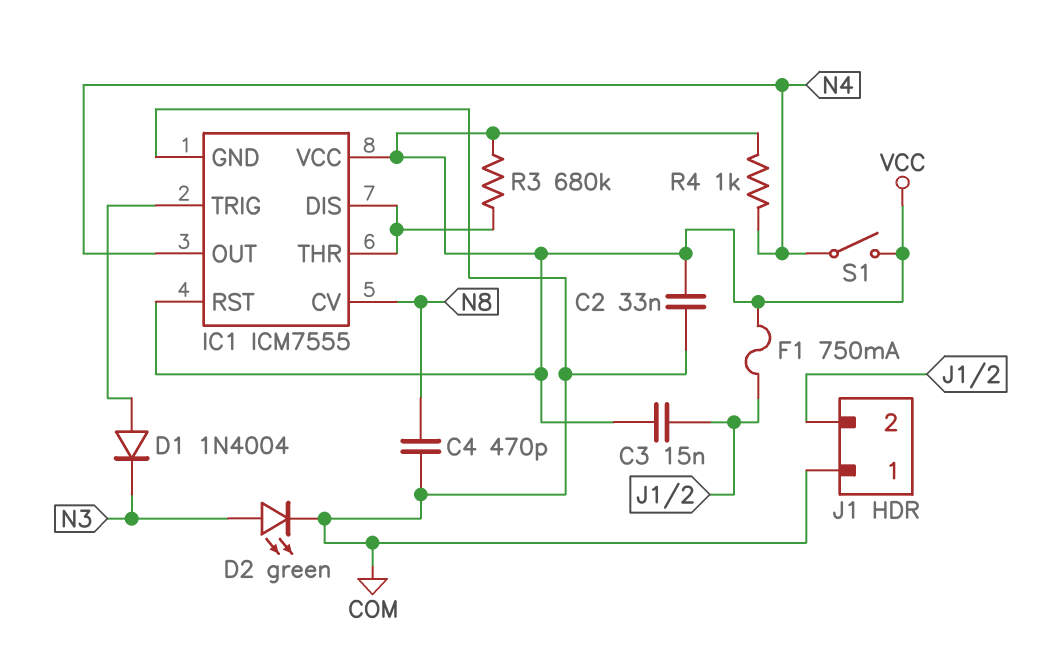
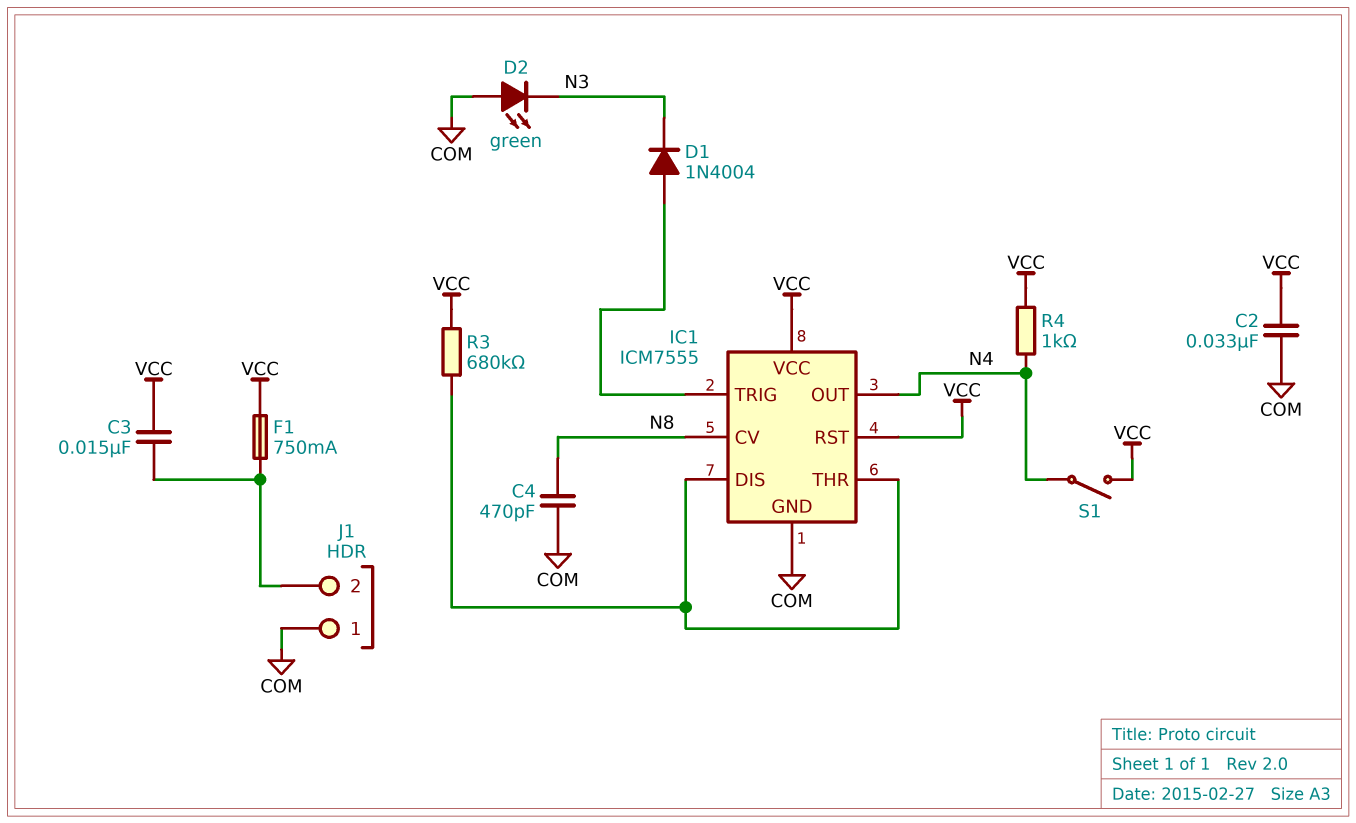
D2: LED green (A N3, K COM) -> LED green (A COM, K N3)

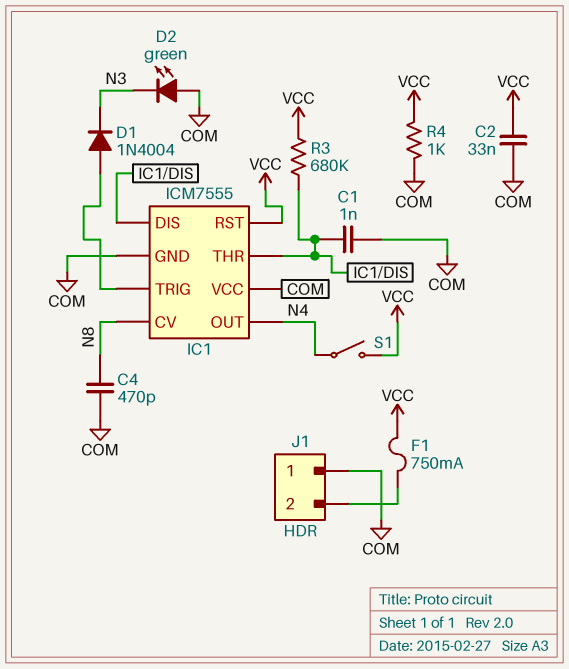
C1: none -> 1nF (COM, IC1/DIS)
C3: 15nF (J1/2, VCC) -> none
IC1 pin VCC: VCC -> COM
R4: 1k (N4, VCC) -> 1k (COM, VCC)

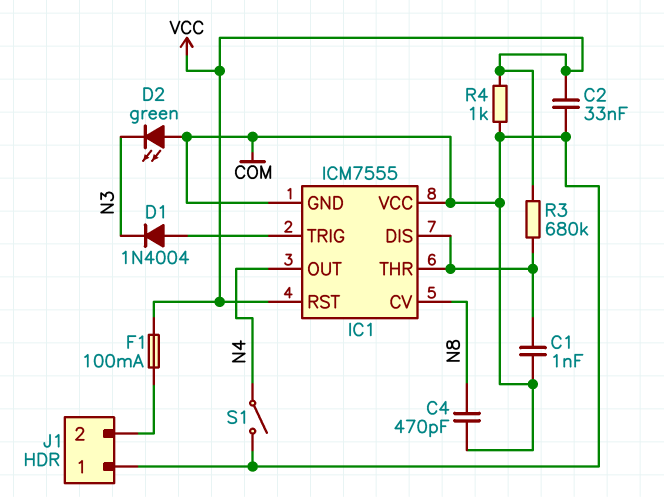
F1: 750mA (J1/2, VCC) -> 100mA (J1/2, VCC)
S1: switch (N4, VCC) -> switch (COM, N4)

